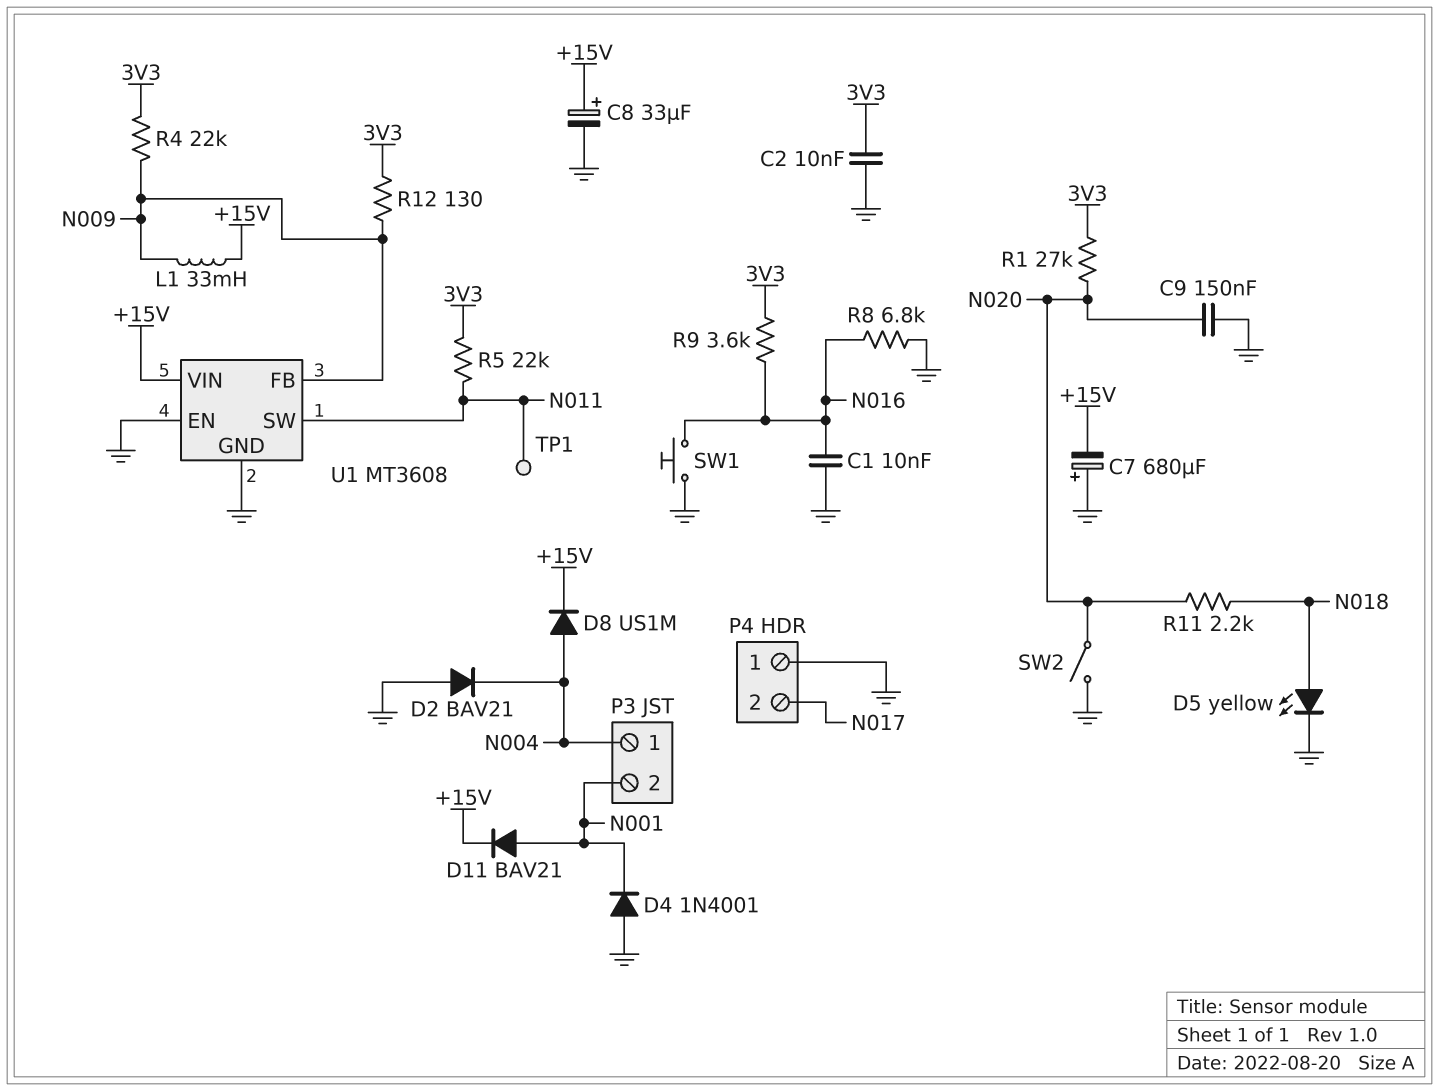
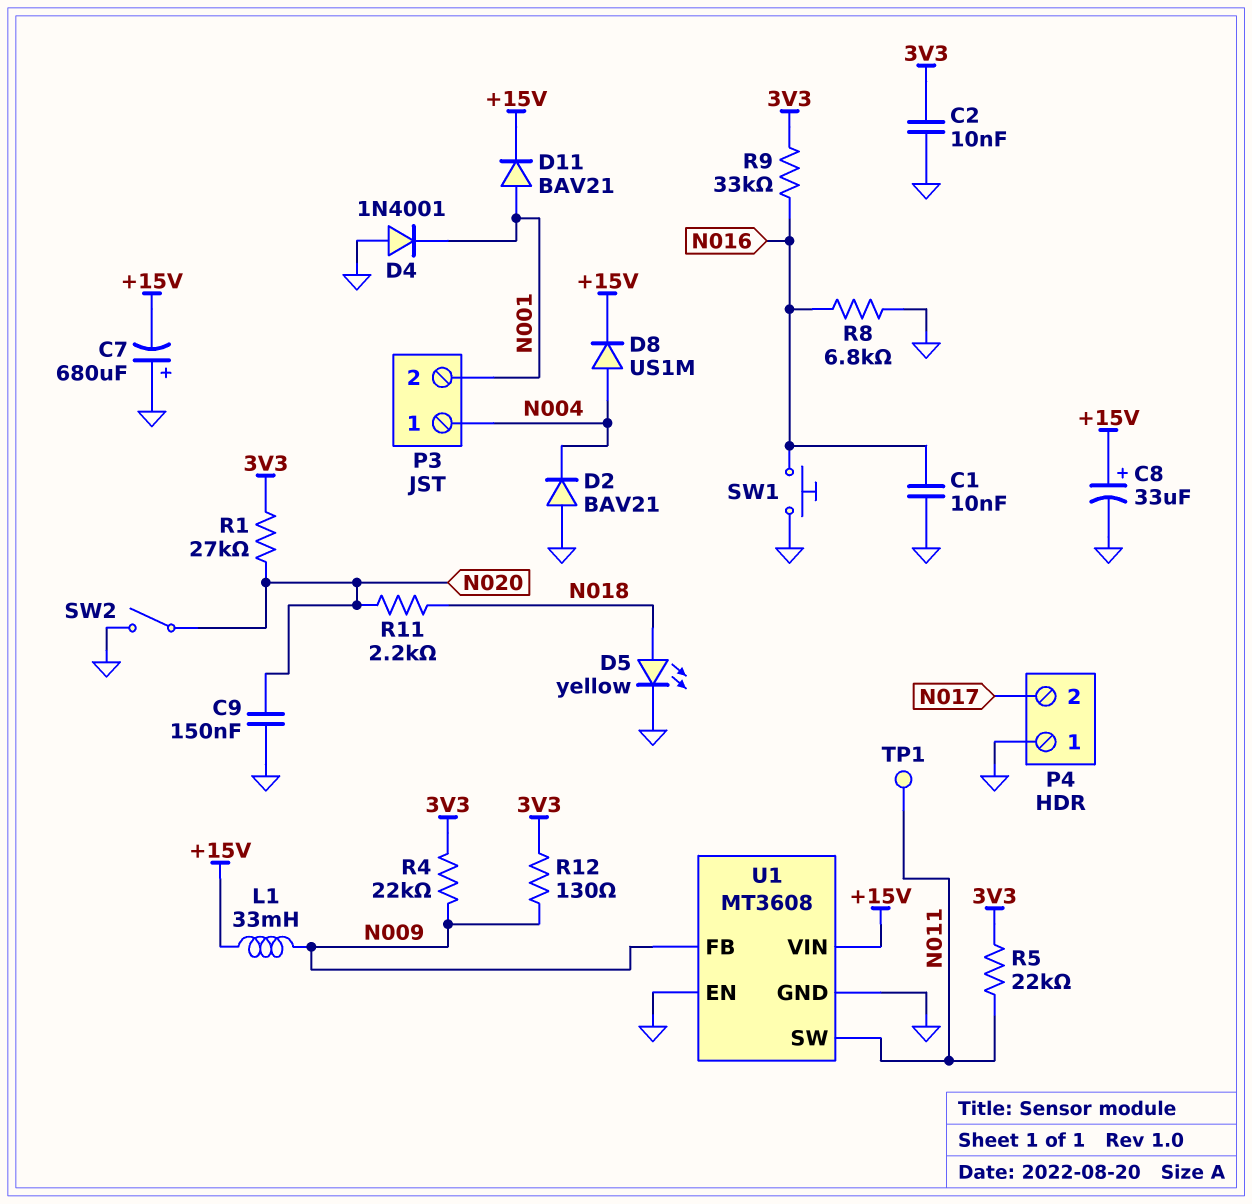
R9: 3.6k (3V3, N016) -> 33k (3V3, N016)

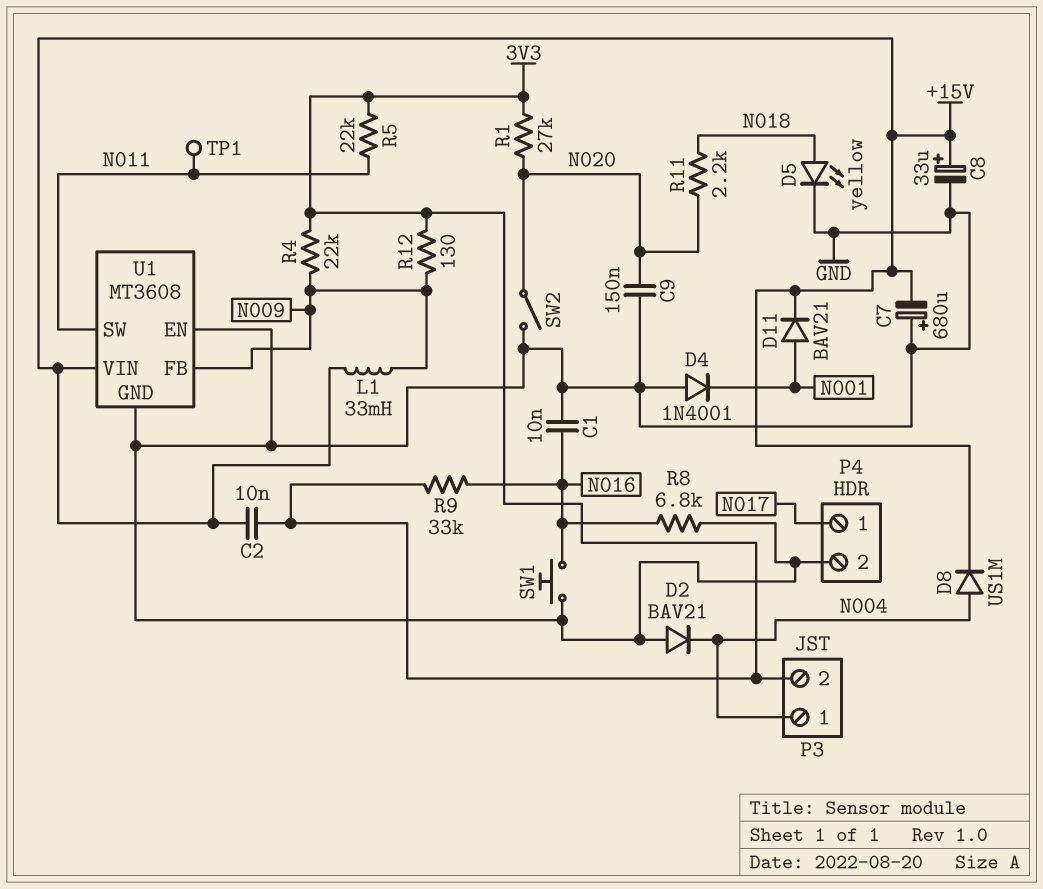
C2: 10nF (3V3, GND) -> 10nF (+15V, 3V3)
P3 pin 2: N001 -> 3V3
P4 pin 1: GND -> N017
P4 pin 2: N017 -> GND

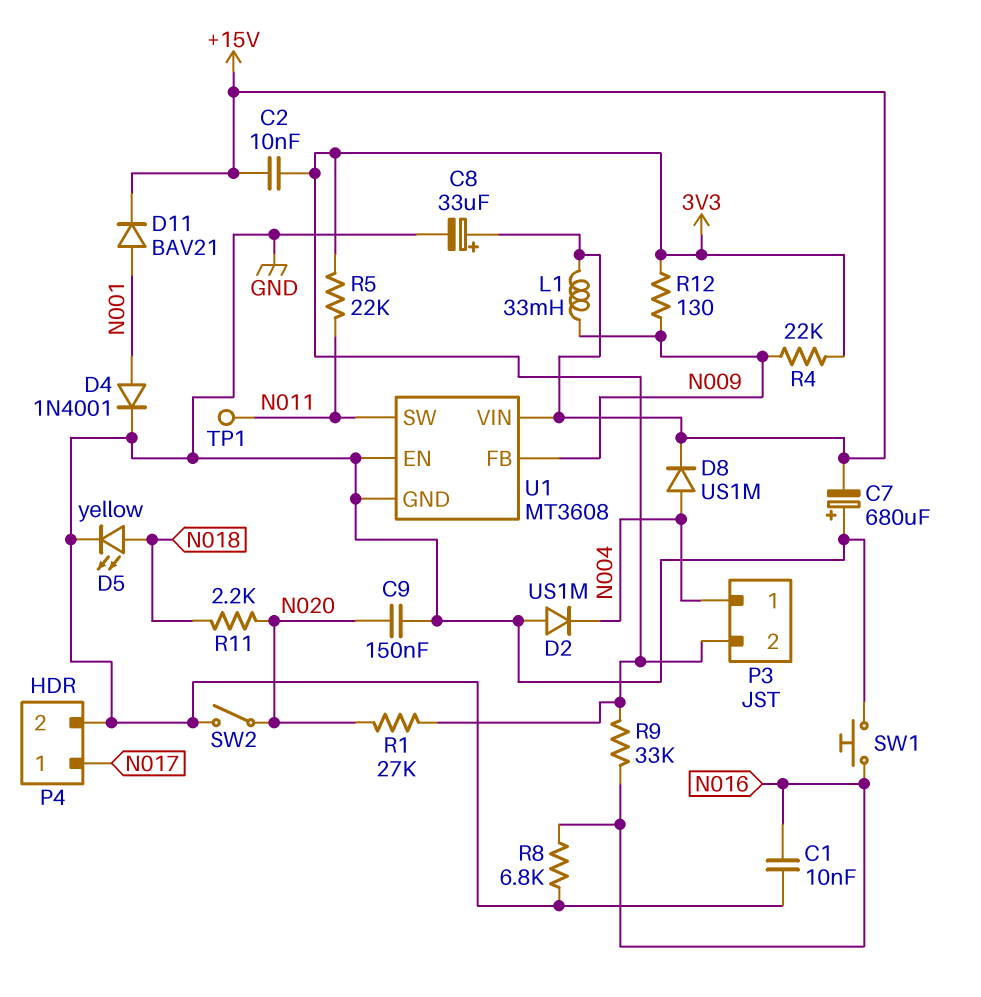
D2: diode BAV21 (A GND, K N004) -> diode US1M (A GND, K N004)
D4: diode 1N4001 (A GND, K N001) -> diode 1N4001 (A N001, K GND)

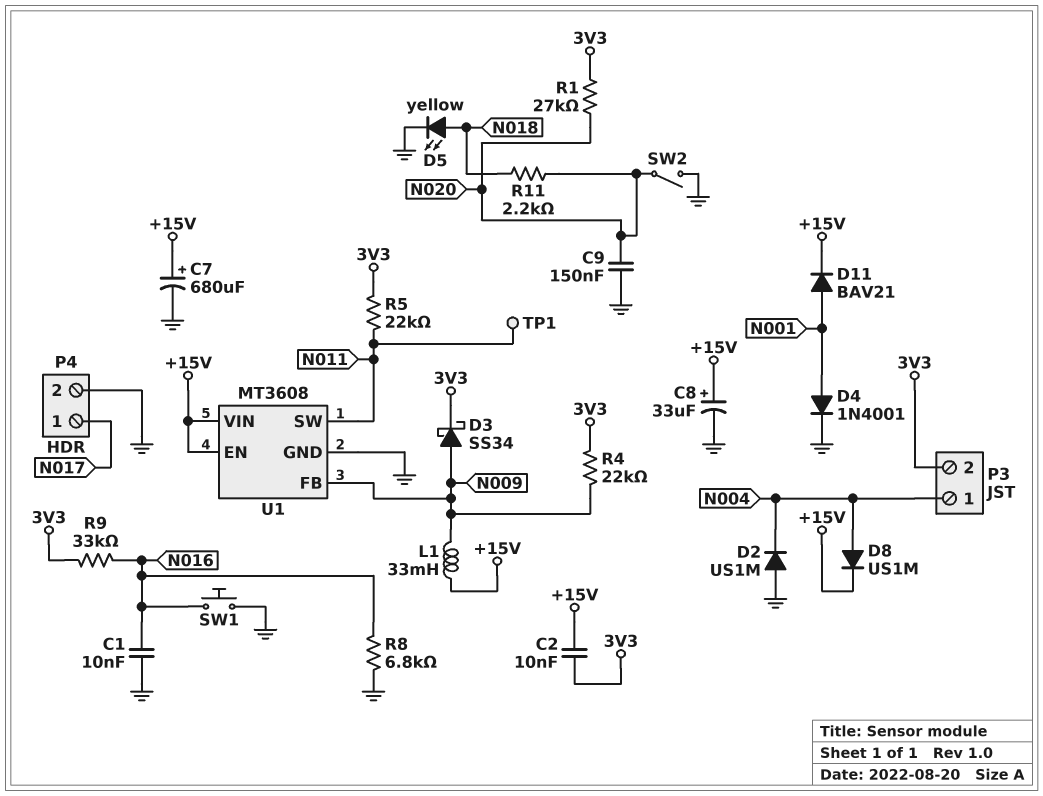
C7: 680uF (plus GND, minus +15V) -> 680uF (plus +15V, minus GND)
D3: none -> schottky SS34 (A N009, K 3V3)
R12: 130 (3V3, N009) -> none
U1 pin EN: GND -> +15V

